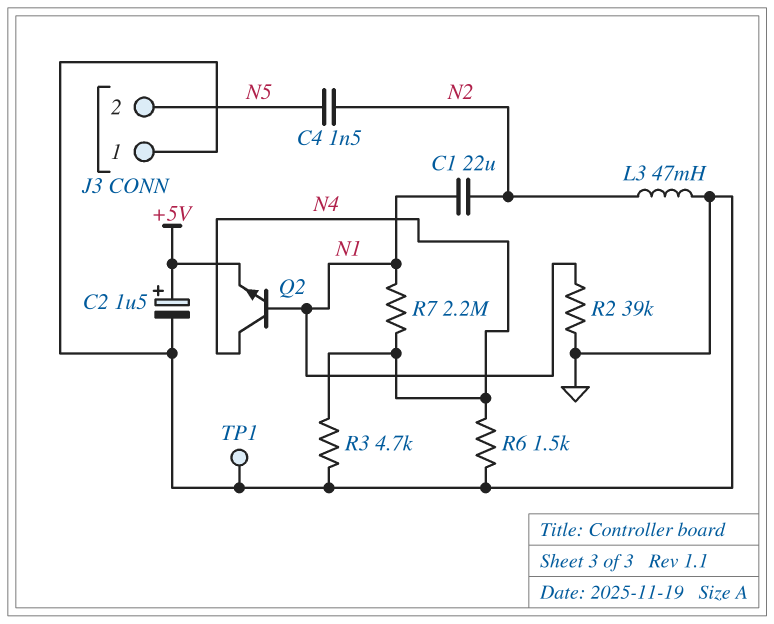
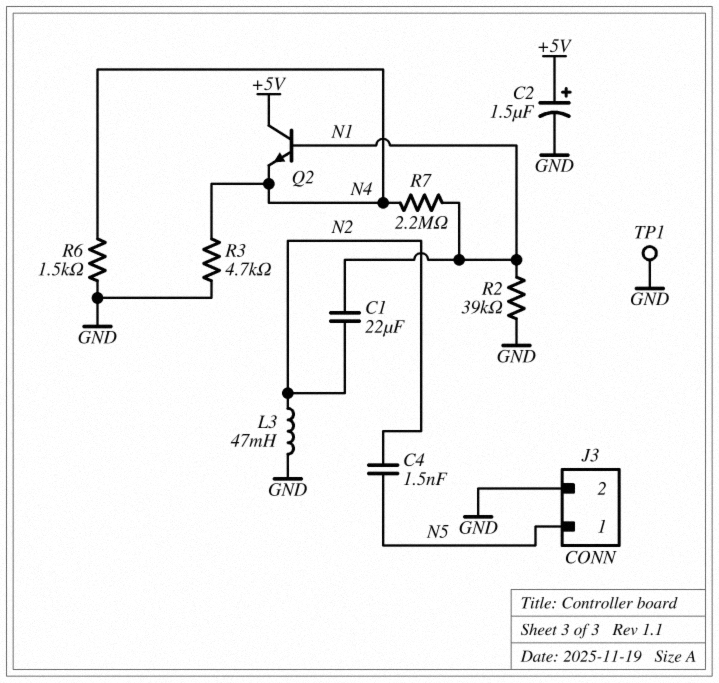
J3 pin 1: GND -> N5
J3 pin 2: N5 -> GND
Q2: NPN (B N1, C N4, E +5V) -> NPN (B N1, C +5V, E N4)

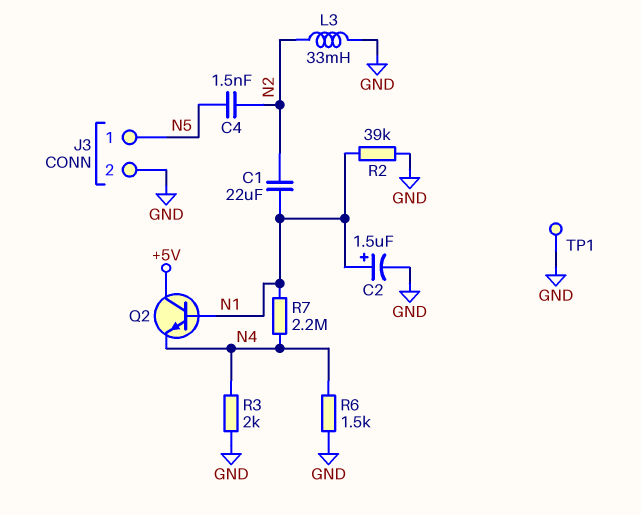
C2: 1.5uF (plus +5V, minus GND) -> 1.5uF (plus N1, minus GND)
L3: 47mH (GND, N2) -> 33mH (GND, N2)
R3: 4.7k (GND, N4) -> 2k (GND, N4)

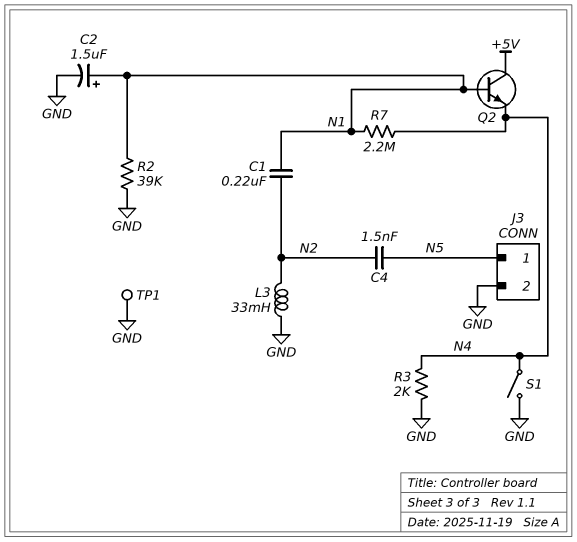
C1: 22uF (N1, N2) -> 220nF (N1, N2)
R6: 1.5k (GND, N4) -> none
S1: none -> switch (GND, N4)

